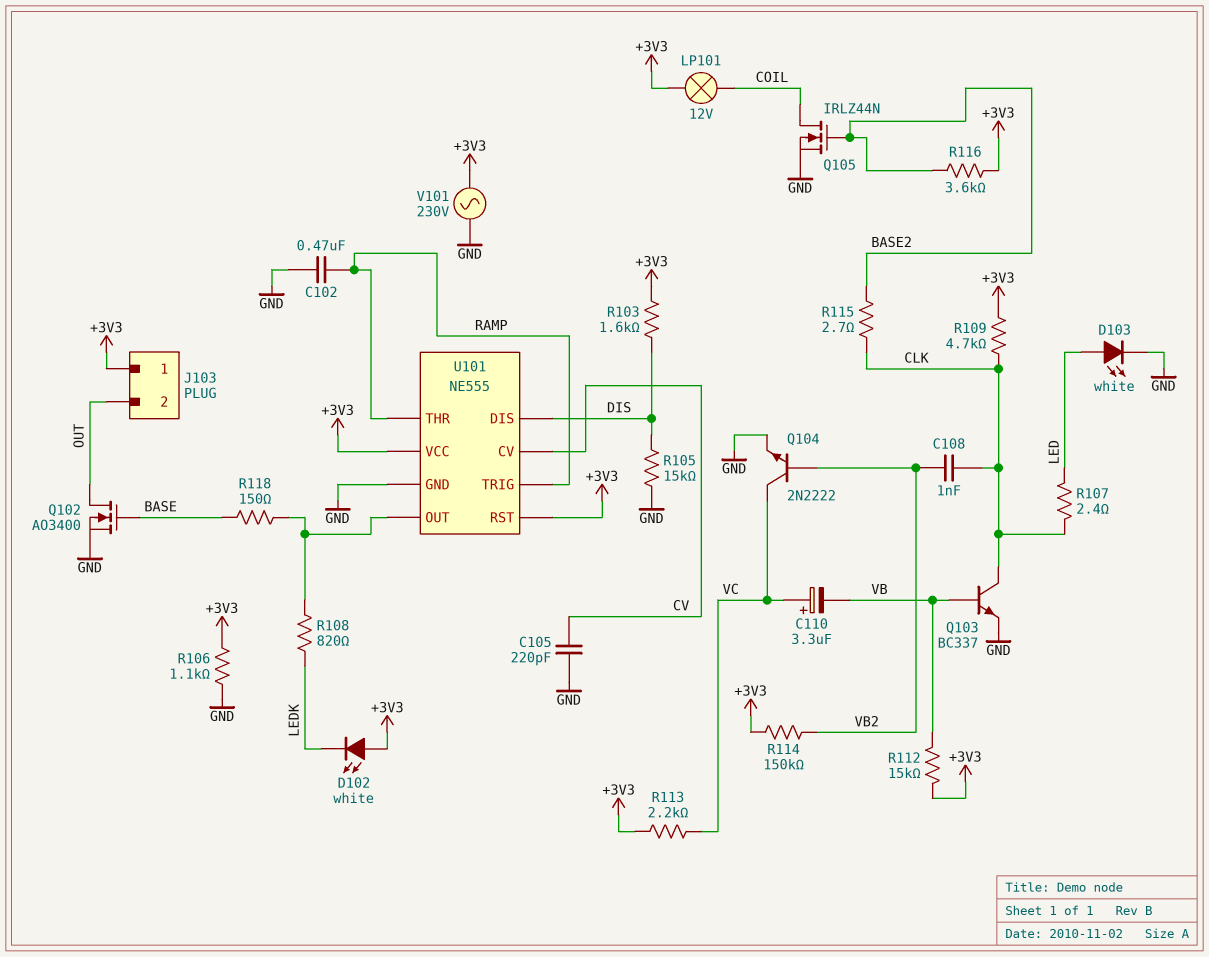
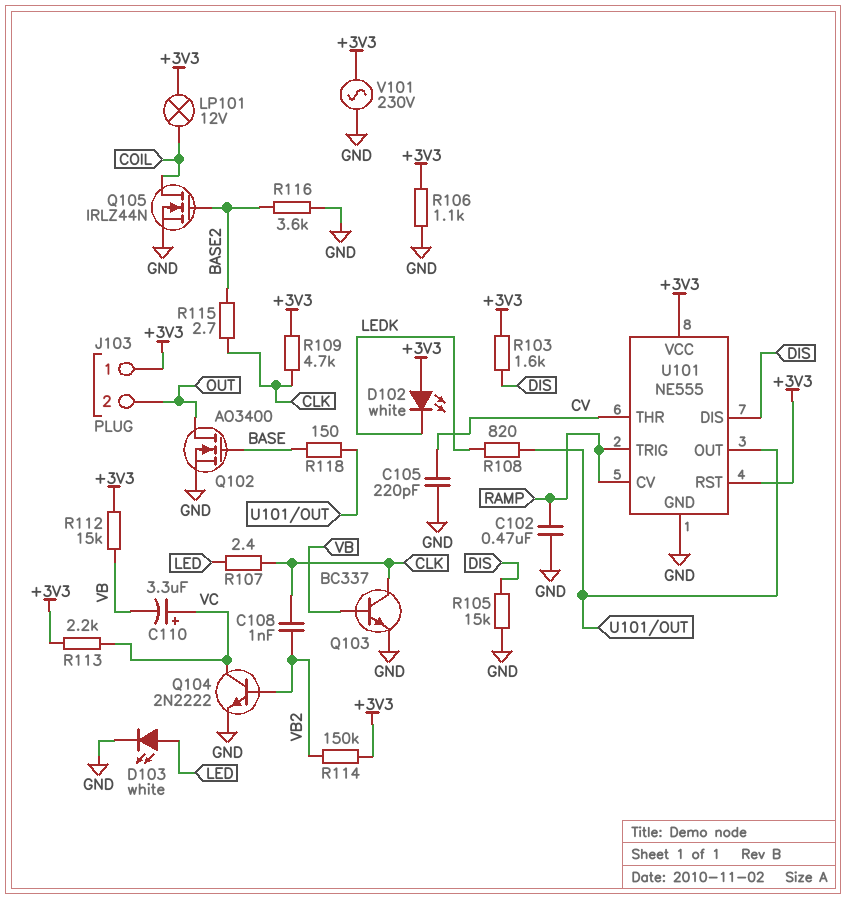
R116: 3.6k (+3V3, BASE2) -> 3.6k (BASE2, GND)
U101 pin CV: CV -> RAMP
U101 pin THR: RAMP -> CV

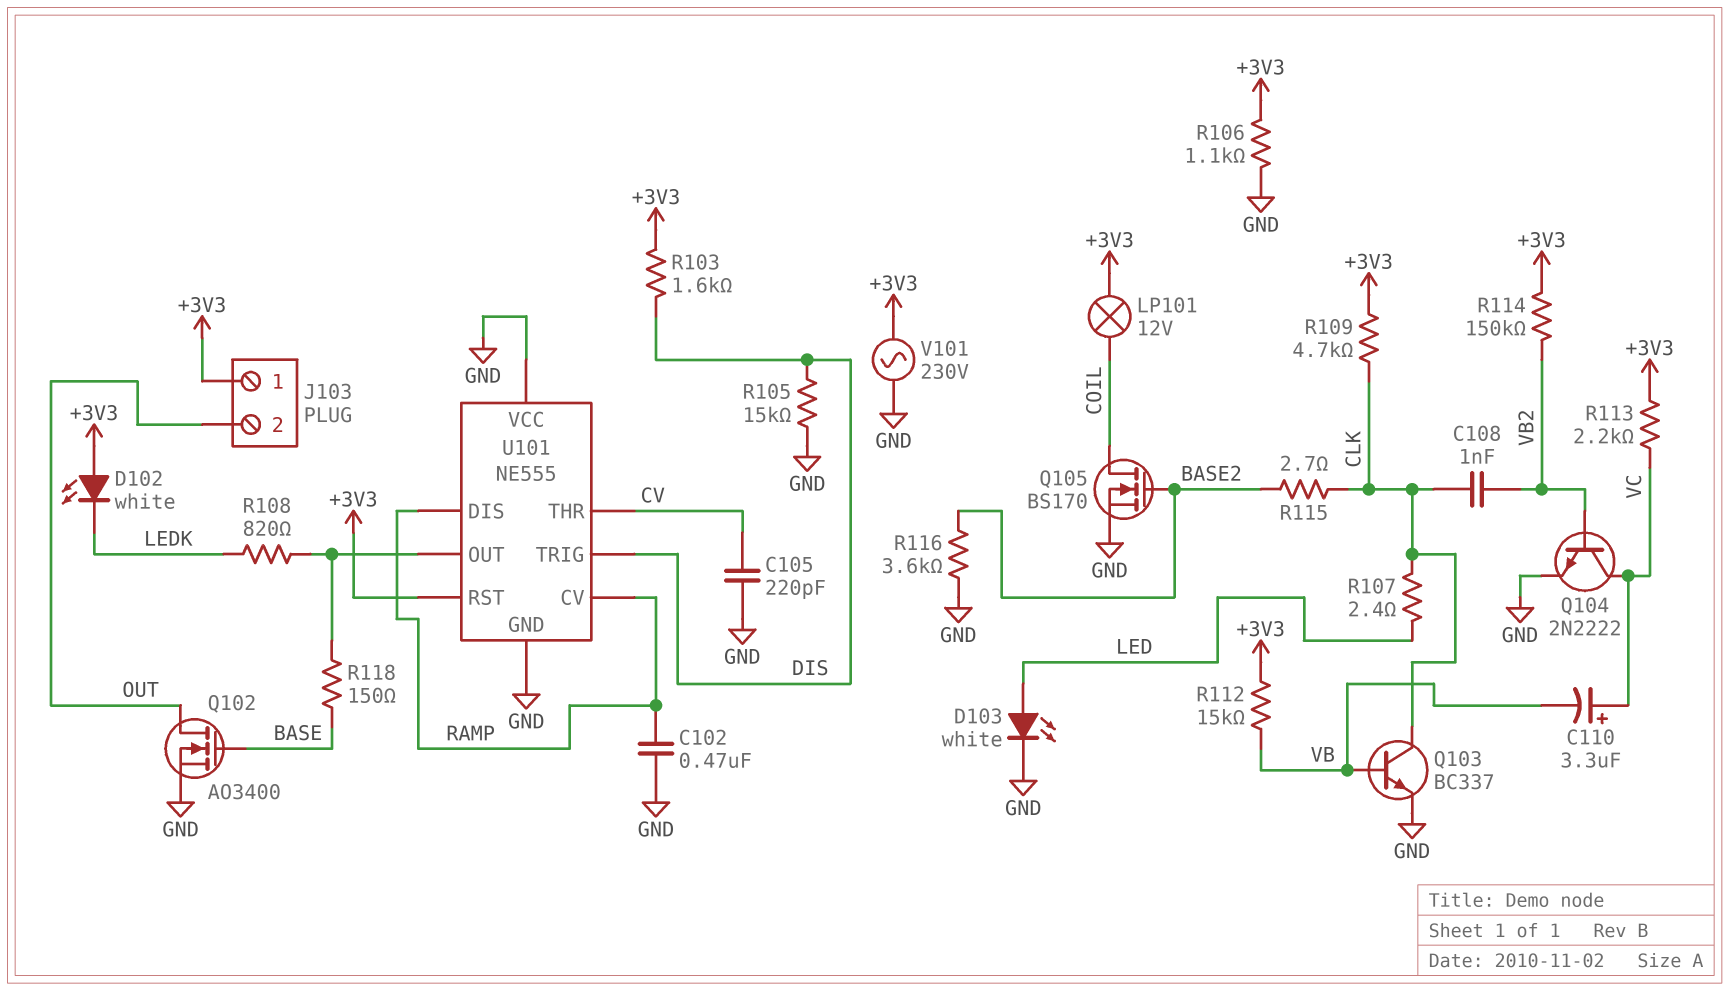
Q105: NMOS IRLZ44N (G BASE2, D COIL, S GND) -> NMOS BS170 (G BASE2, D COIL, S GND)
U101 pin DIS: DIS -> RAMP
U101 pin TRIG: RAMP -> DIS
U101 pin VCC: +3V3 -> GND

